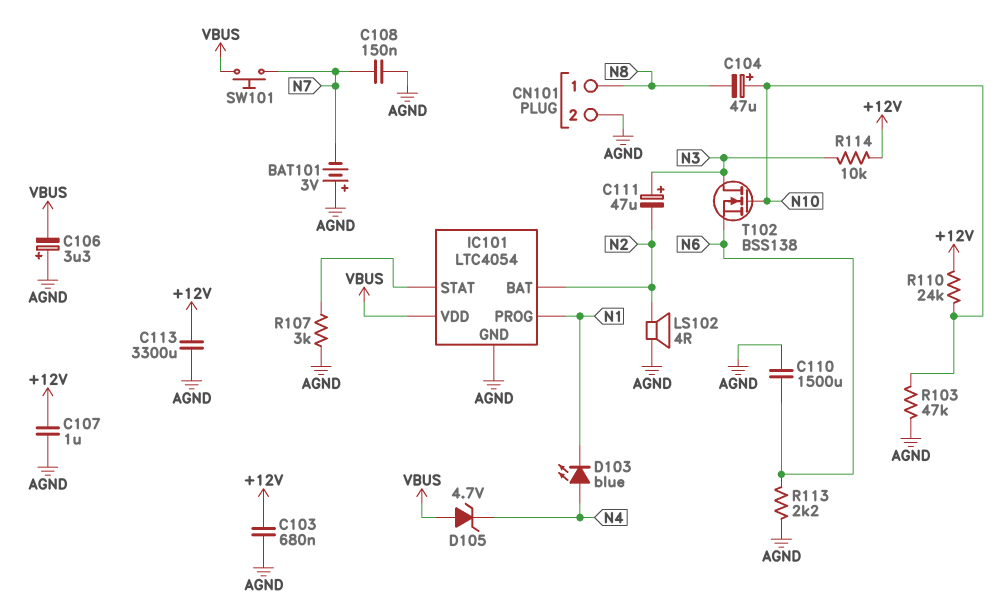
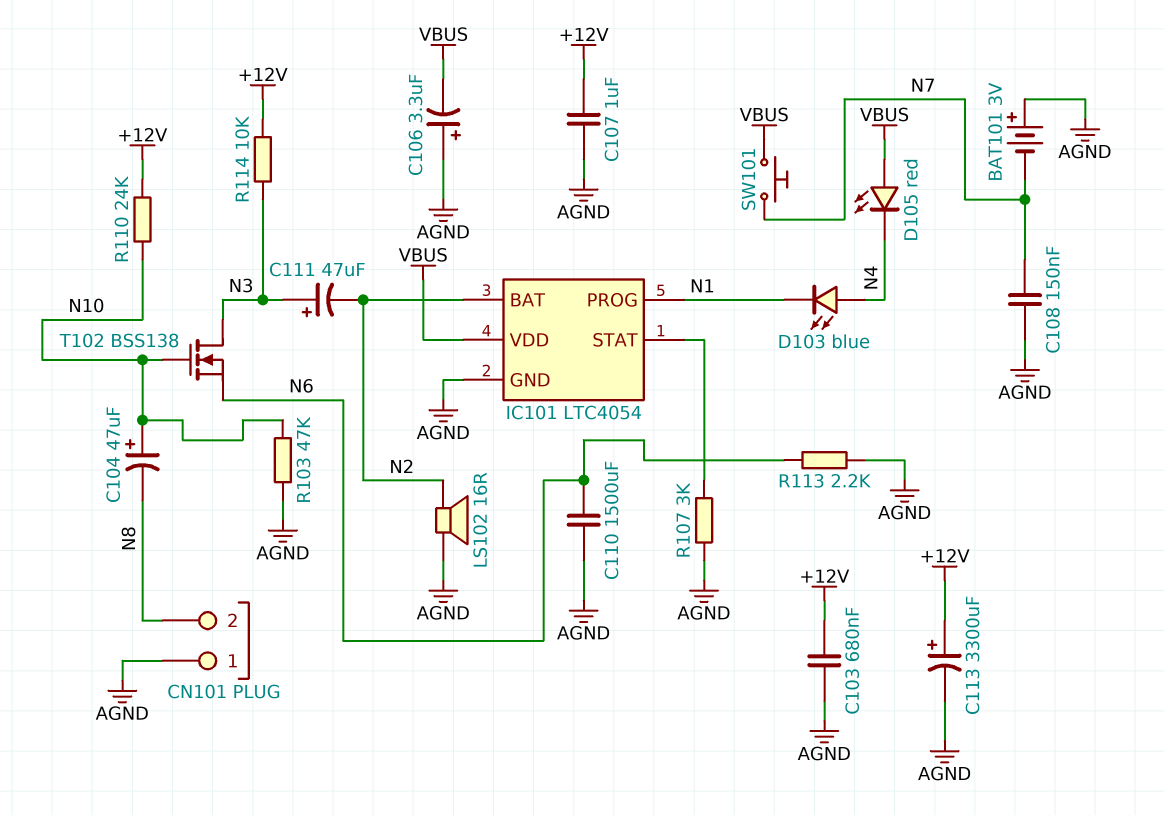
C113: 3300uF (+12V, AGND) -> 3300uF (plus +12V, minus AGND)
CN101 pin 1: N8 -> AGND
CN101 pin 2: AGND -> N8
D105: zener 4.7V (A VBUS, K N4) -> LED red (A VBUS, K N4)
LS102: speaker 4R (AGND, N2) -> speaker 16R (AGND, N2)

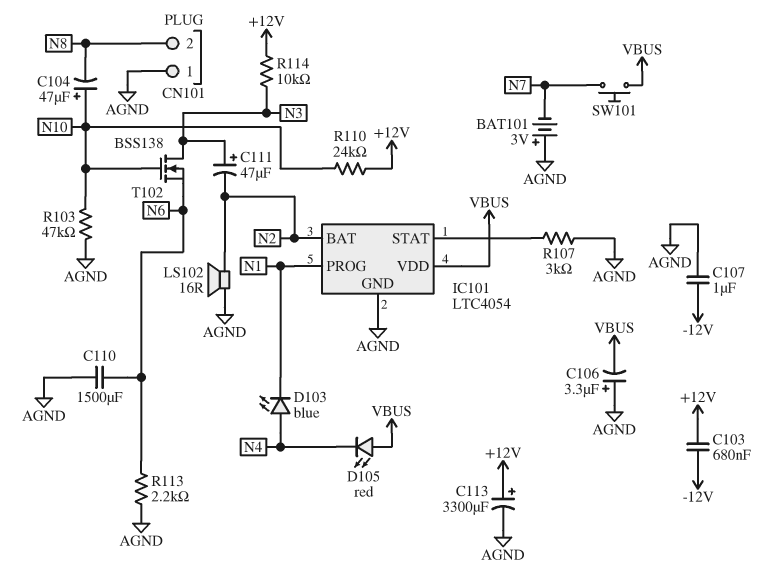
C103: 680nF (+12V, AGND) -> 680nF (+12V, -12V)
C107: 1uF (+12V, AGND) -> 1uF (-12V, AGND)
C108: 150nF (AGND, N7) -> none

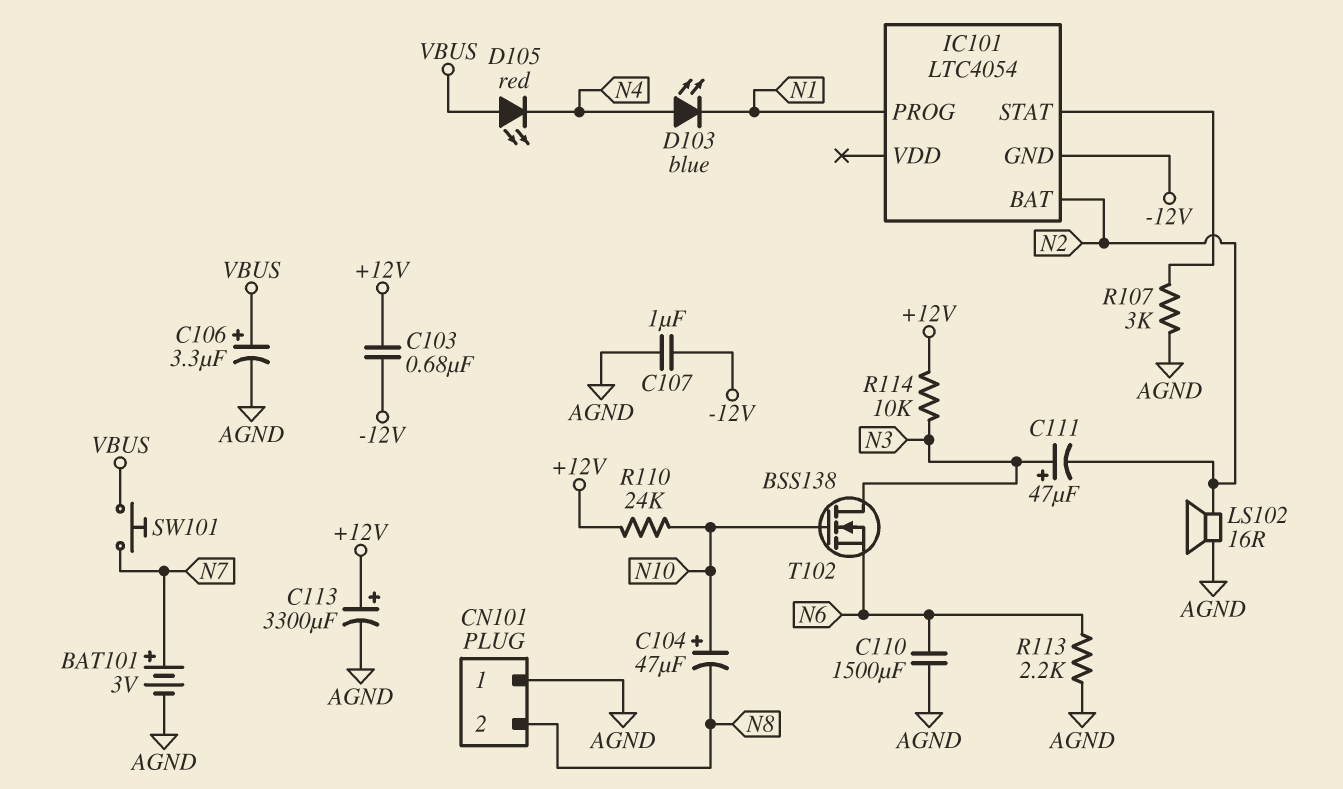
BAT101: 3V (plus AGND, minus N7) -> 3V (plus N7, minus AGND)
C106: 3.3uF (plus AGND, minus VBUS) -> 3.3uF (plus VBUS, minus AGND)
IC101 pin GND: AGND -> -12V
IC101 pin VDD: VBUS -> none
R103: 47k (AGND, N10) -> none

